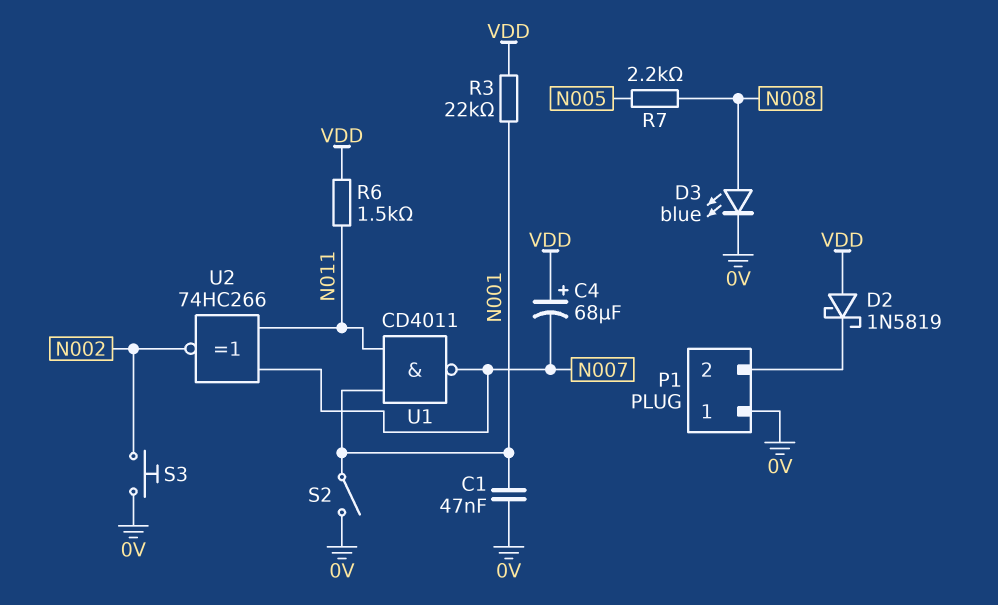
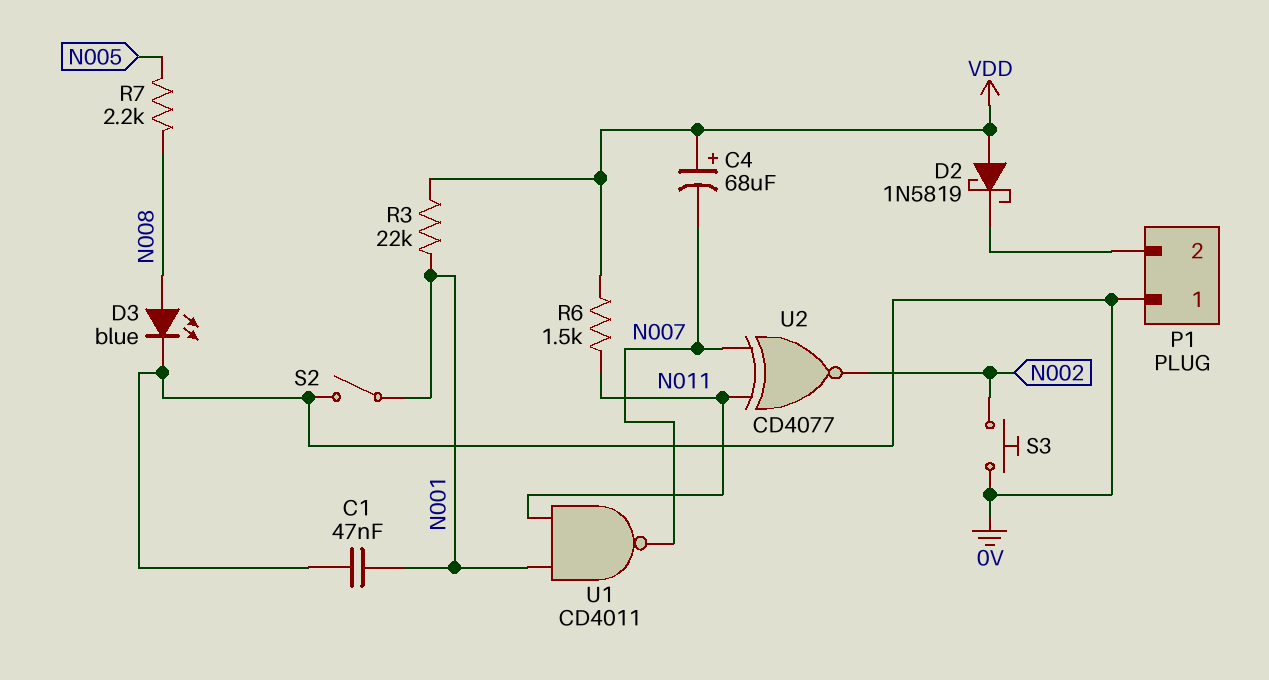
U2: XNOR 74HC266 (in N007, in N011, out N002) -> XNOR CD4077 (in N007, in N011, out N002)

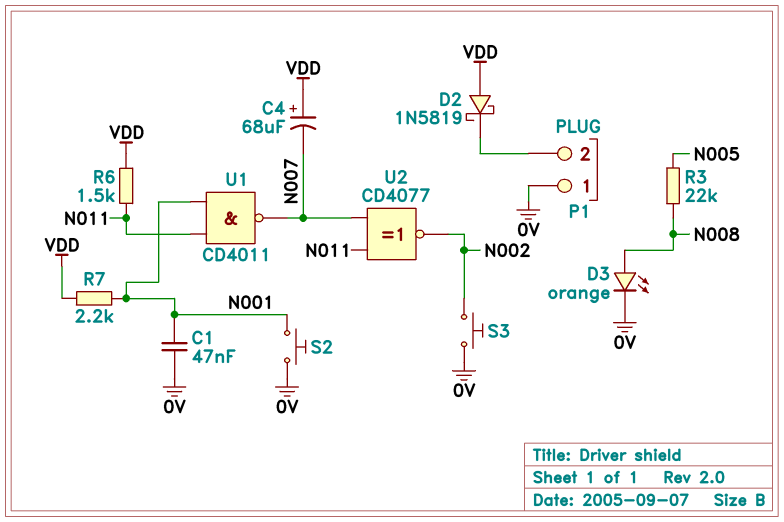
D3: LED blue (A N008, K 0V) -> LED orange (A N008, K 0V)
R3: 22k (N001, VDD) -> 22k (N005, N008)
R7: 2.2k (N005, N008) -> 2.2k (N001, VDD)
S2: switch (0V, N001) -> button (0V, N001)

